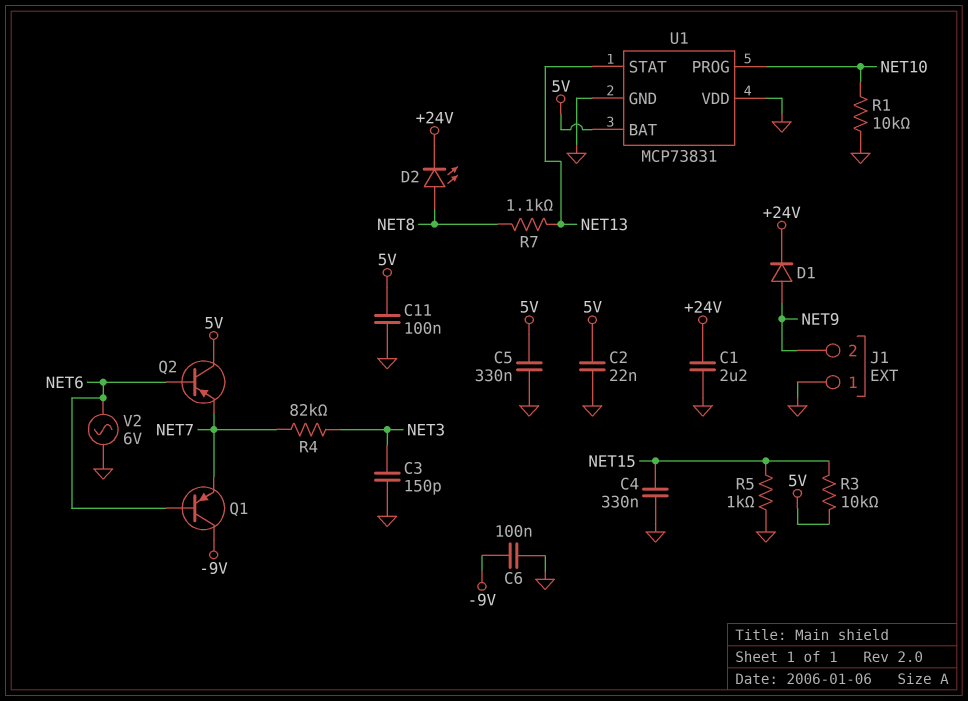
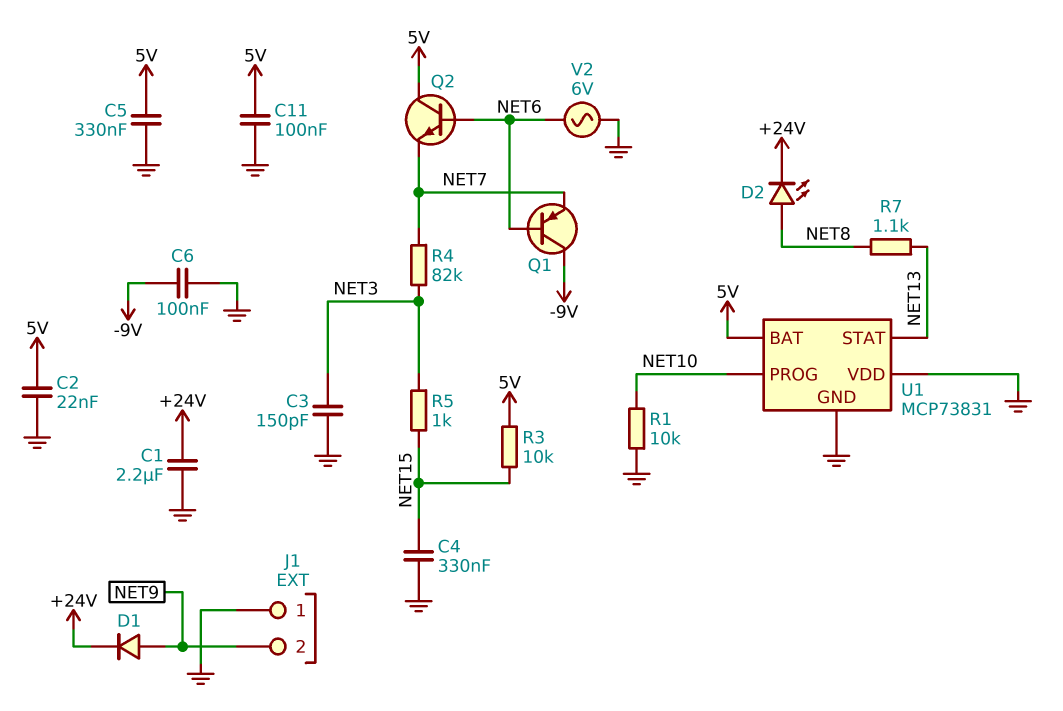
Q2: PNP (B NET6, C 5V, E NET7) -> NPN (B NET6, C 5V, E NET7)
R5: 1k (GND, NET15) -> 1k (NET3, NET15)

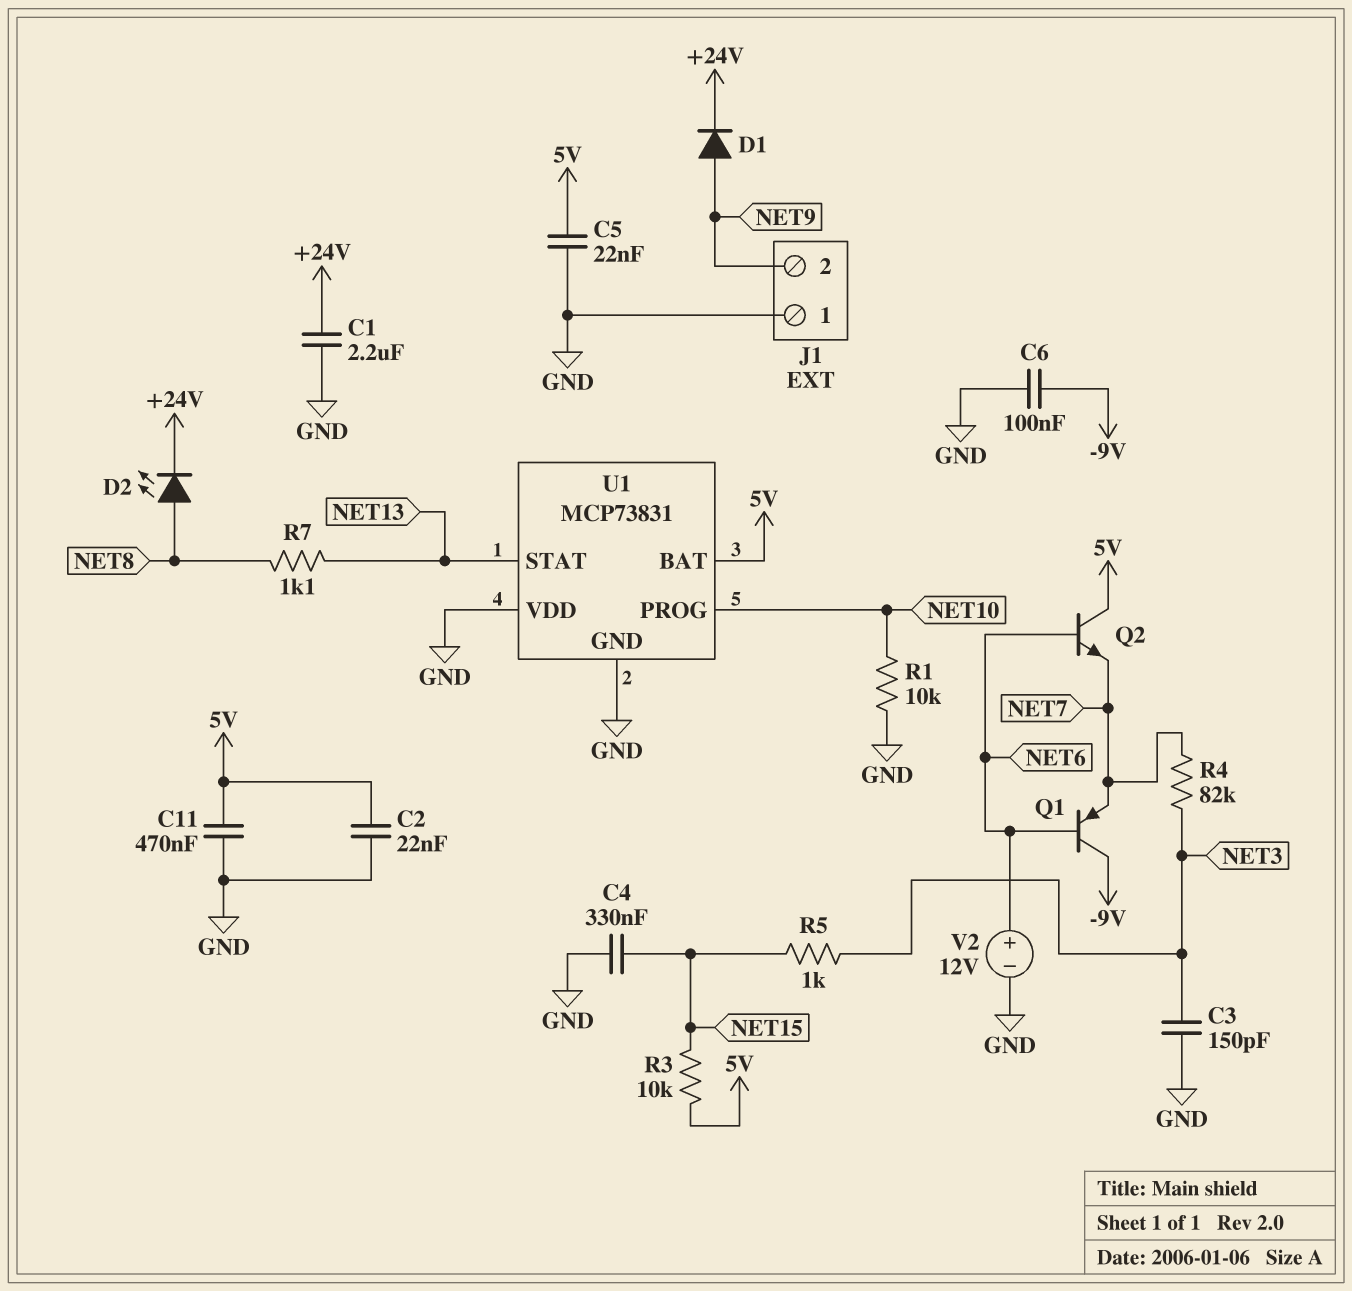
C5: 330nF (5V, GND) -> 22nF (5V, GND)
C11: 100nF (5V, GND) -> 470nF (5V, GND)
V2: AC 6V (GND, NET6) -> 12V (plus NET6, minus GND)

